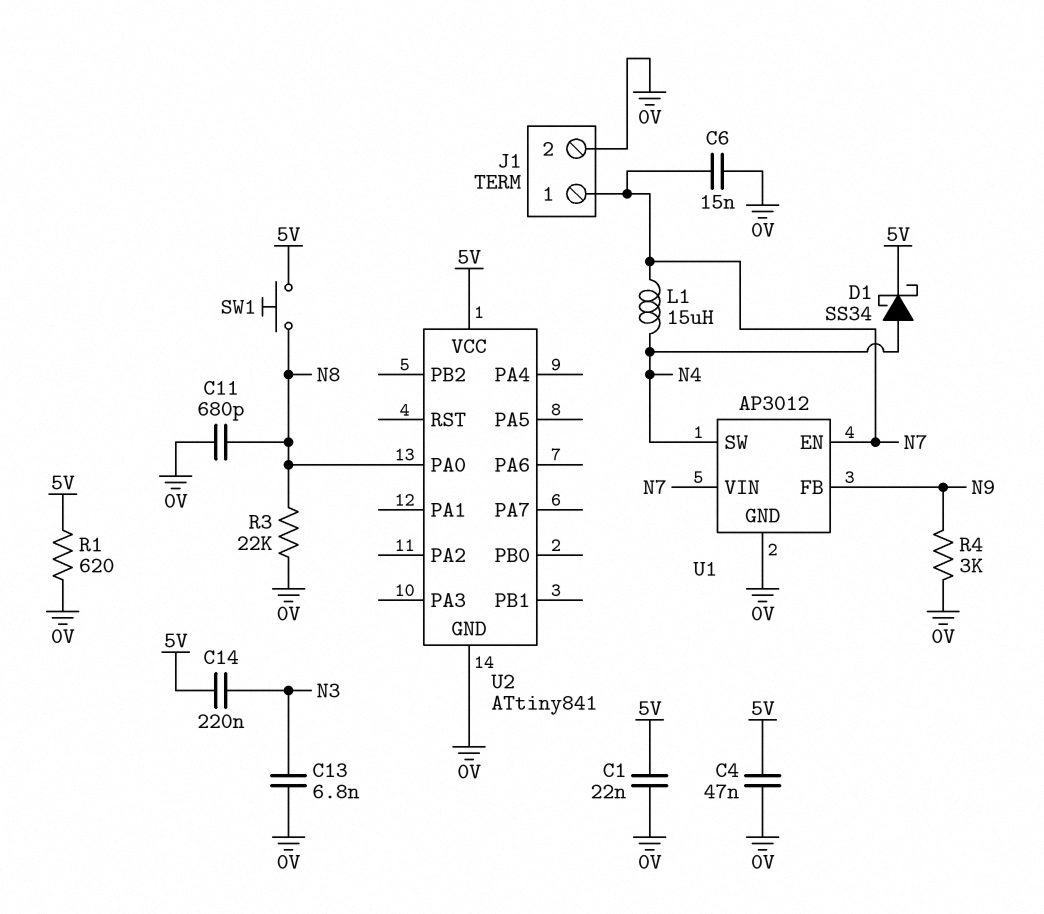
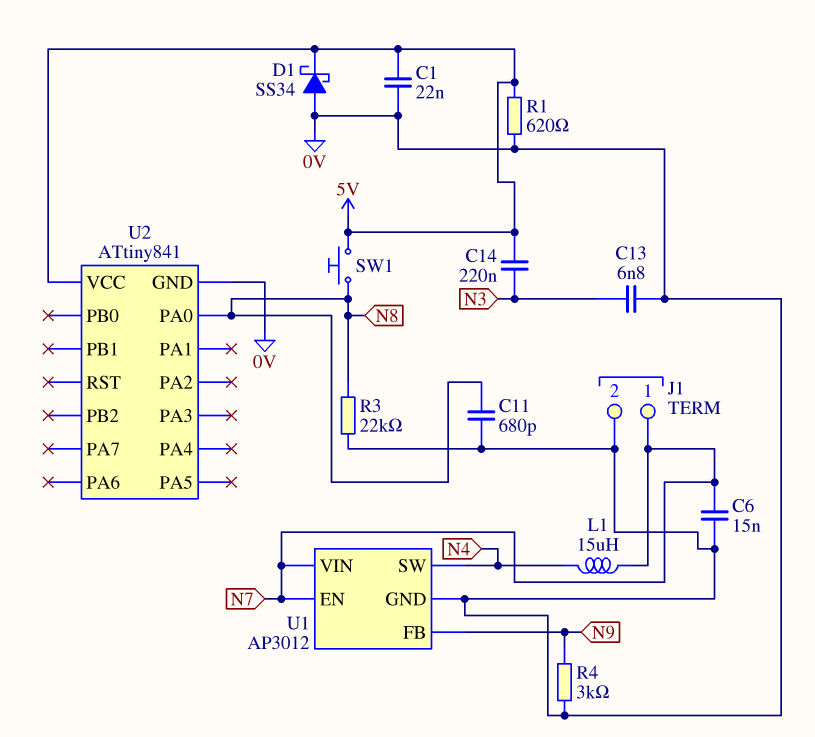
C4: 47nF (0V, 5V) -> none
D1: schottky SS34 (A N4, K 5V) -> schottky SS34 (A 0V, K 5V)

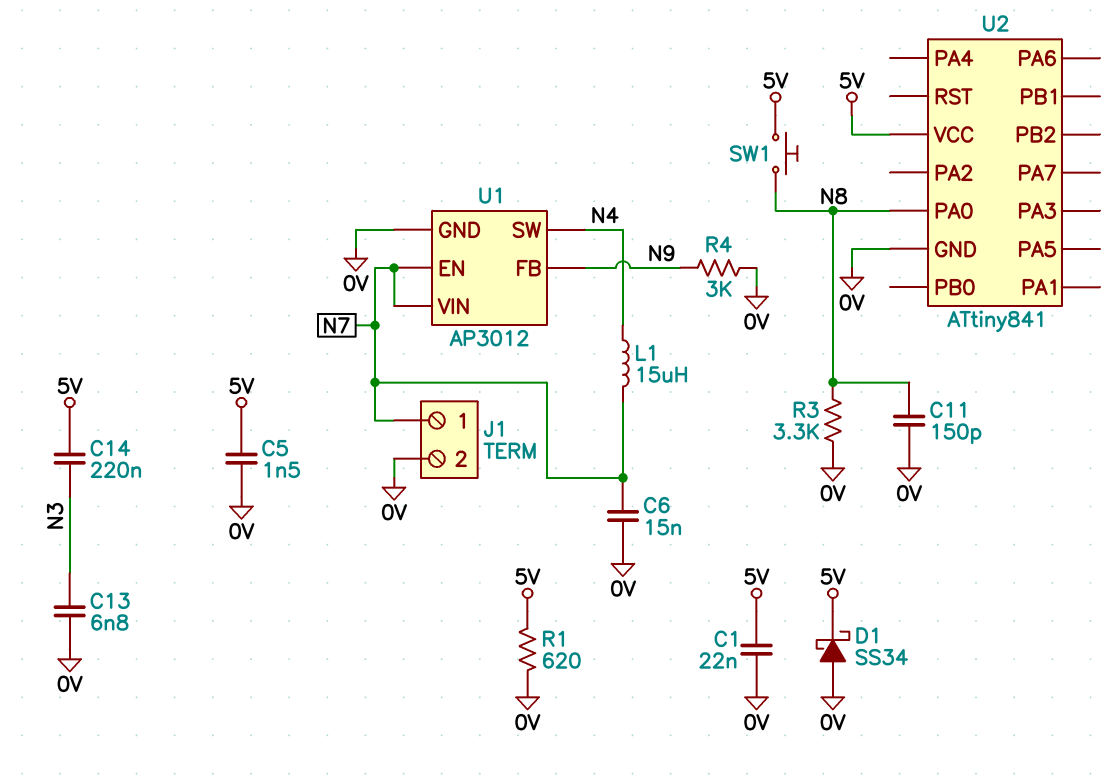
C5: none -> 1.5nF (0V, 5V)
C11: 680pF (0V, N8) -> 150pF (0V, N8)
R3: 22k (0V, N8) -> 3.3k (0V, N8)

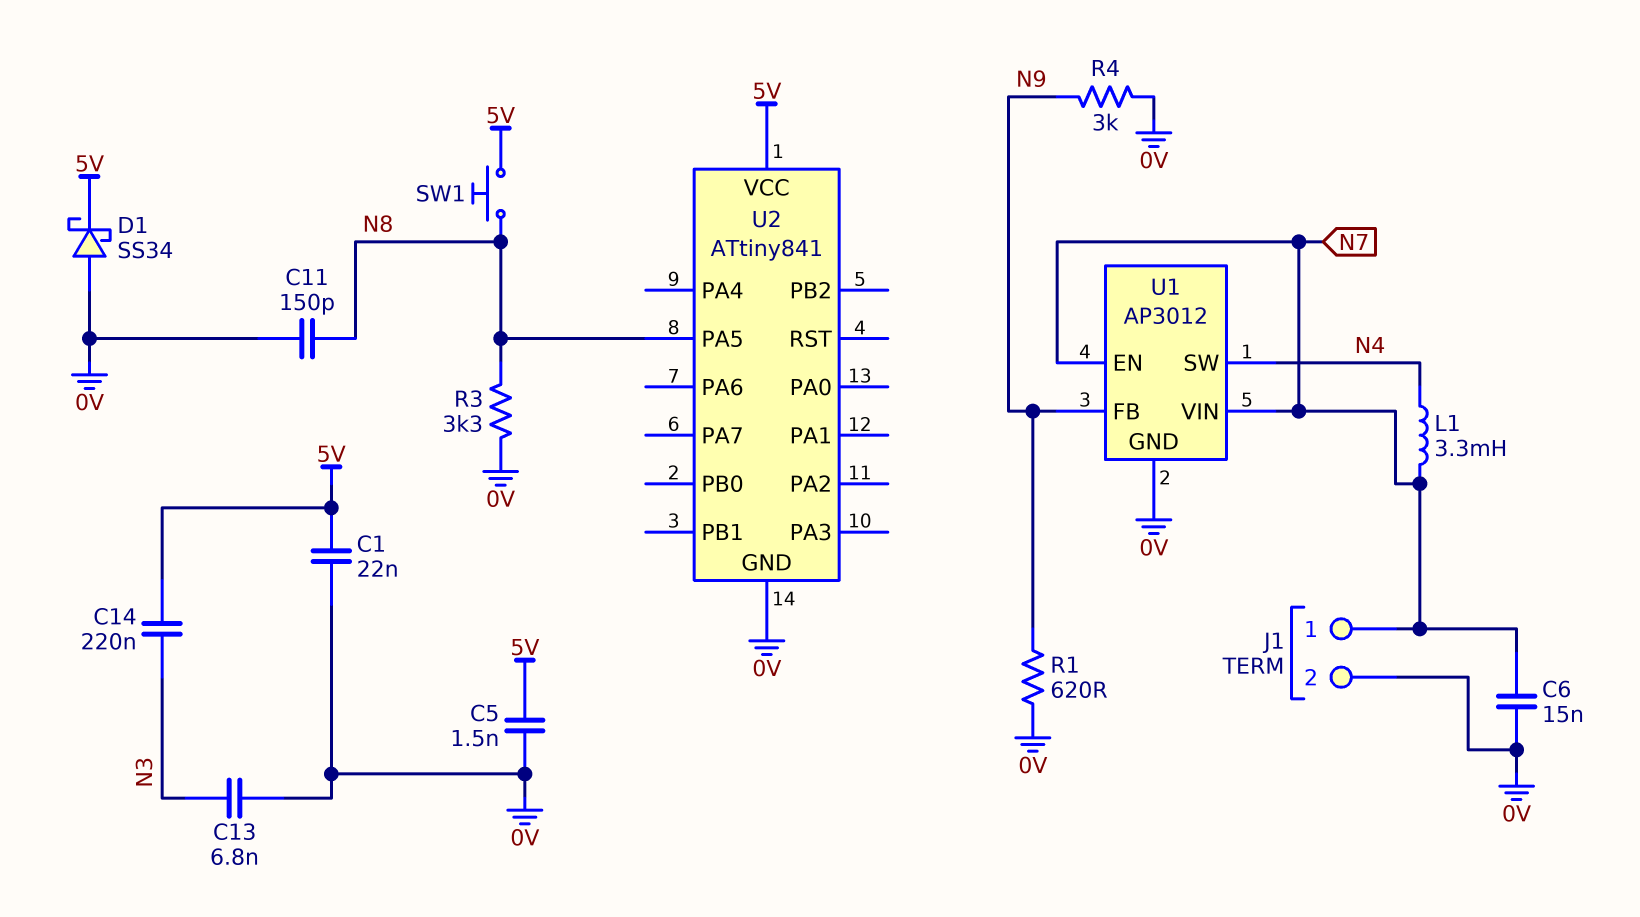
L1: 15uH (N4, N7) -> 3.3mH (N4, N7)
R1: 620 (0V, 5V) -> 620 (0V, N9)
U2 pin PA0: N8 -> none
U2 pin PA5: none -> N8

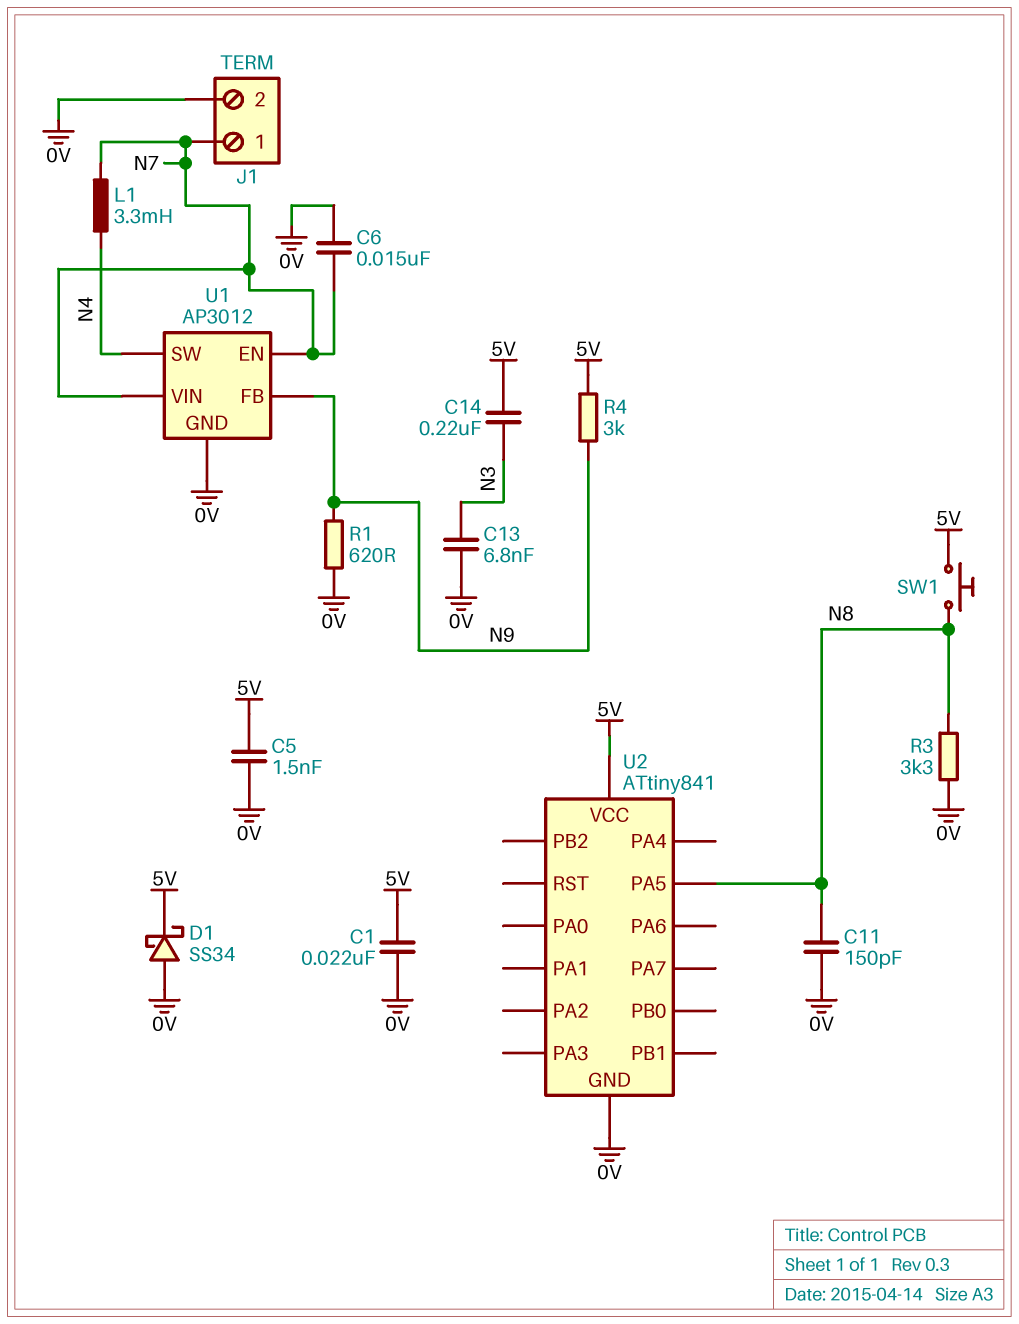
R4: 3k (0V, N9) -> 3k (5V, N9)

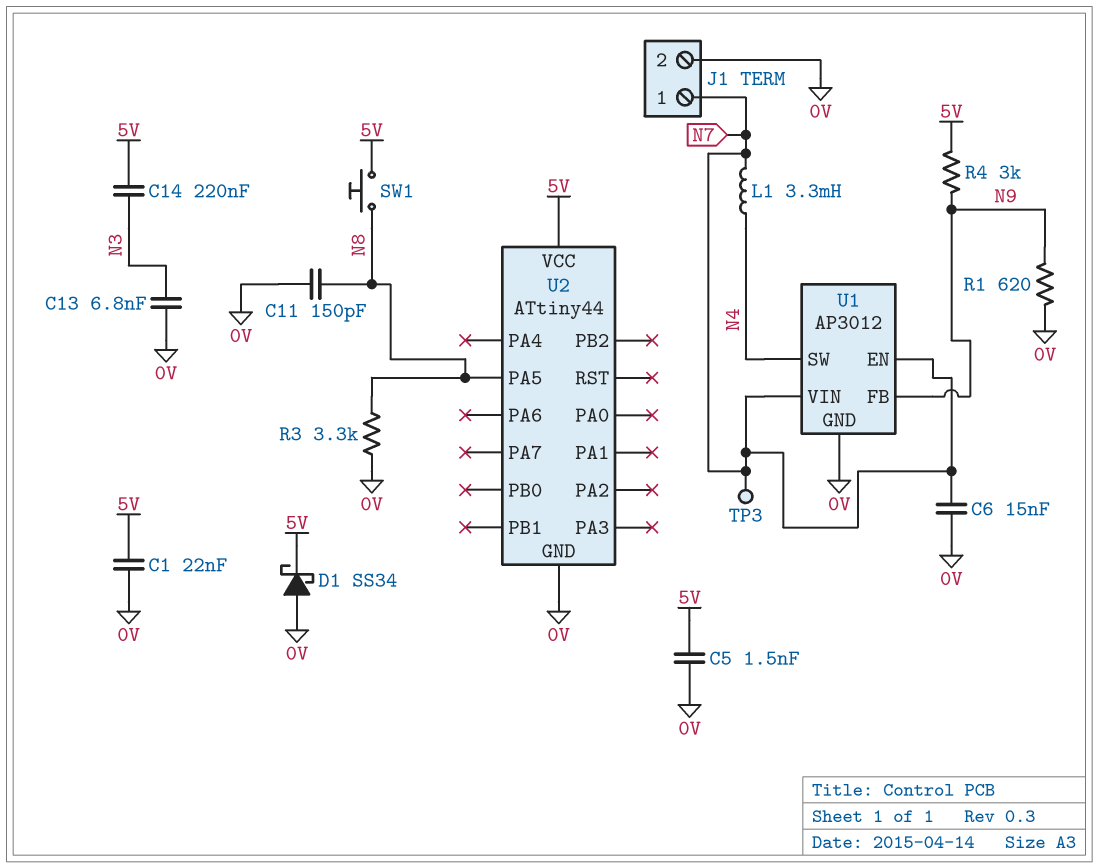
TP3: none -> test point (N7)
U2: ATtiny841 -> ATtiny44

